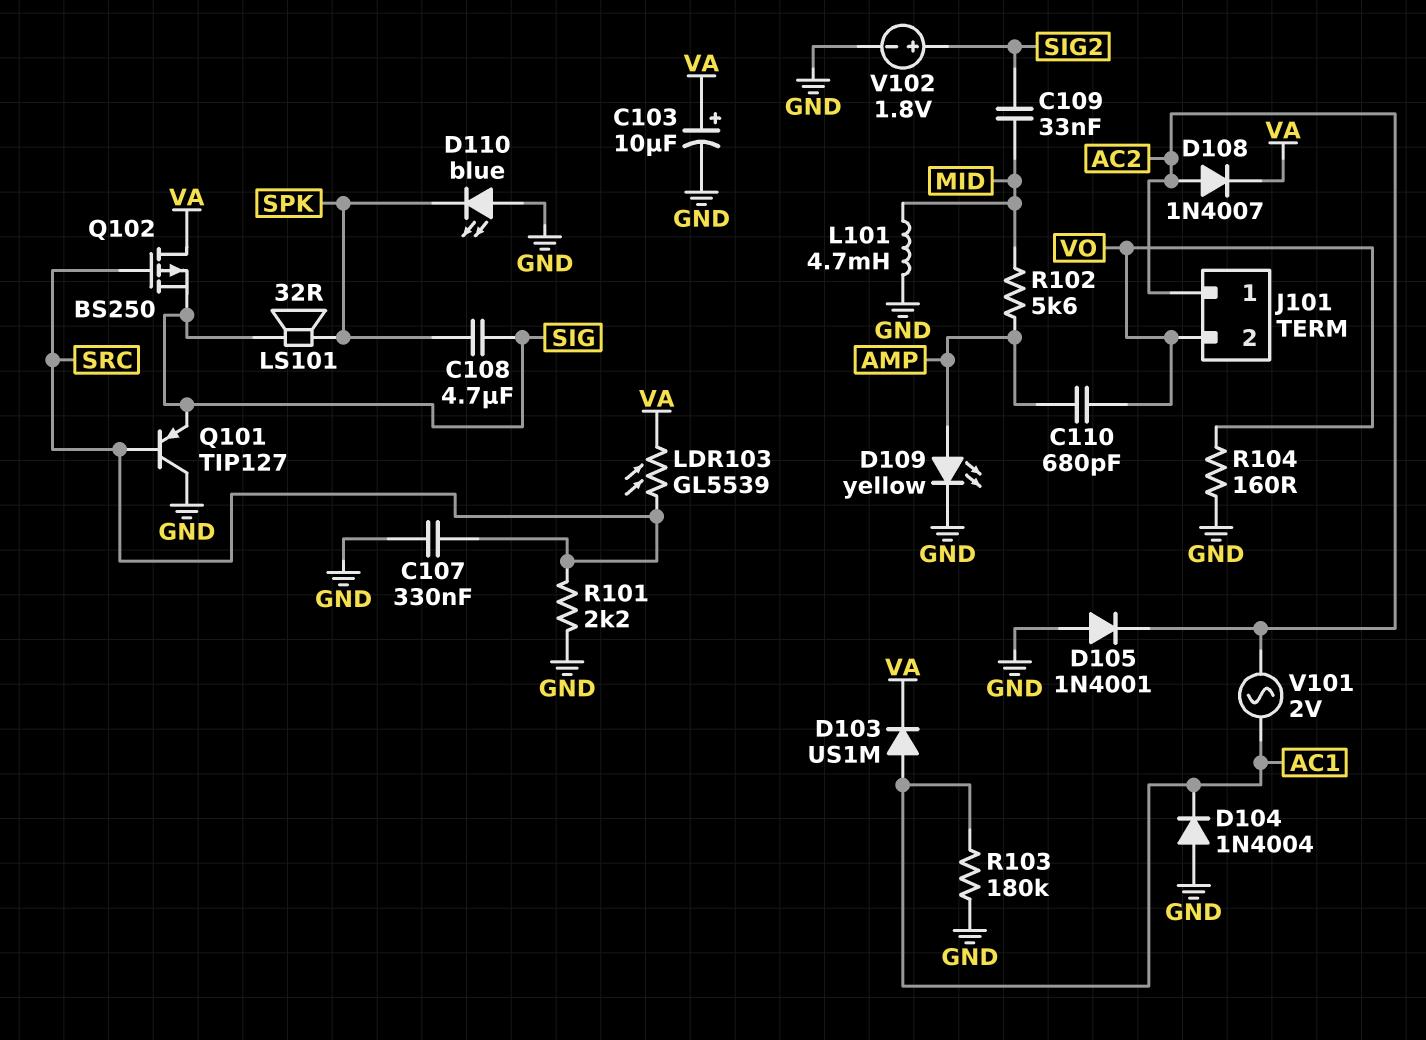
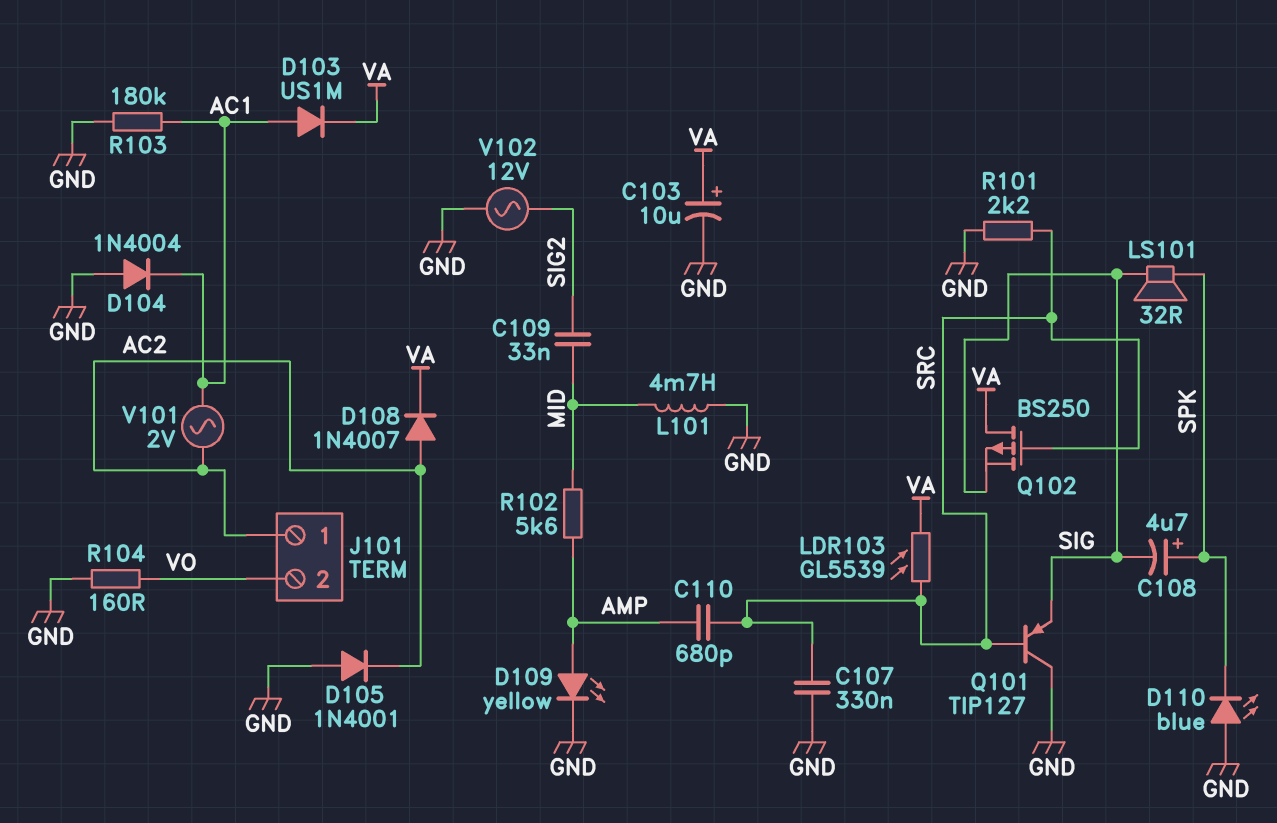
C108: 4.7uF (SIG, SPK) -> 4.7uF (plus SPK, minus SIG)
C110: 680pF (AMP, VO) -> 680pF (AMP, SRC)
V102: 1.8V (plus SIG2, minus GND) -> AC 12V (GND, SIG2)

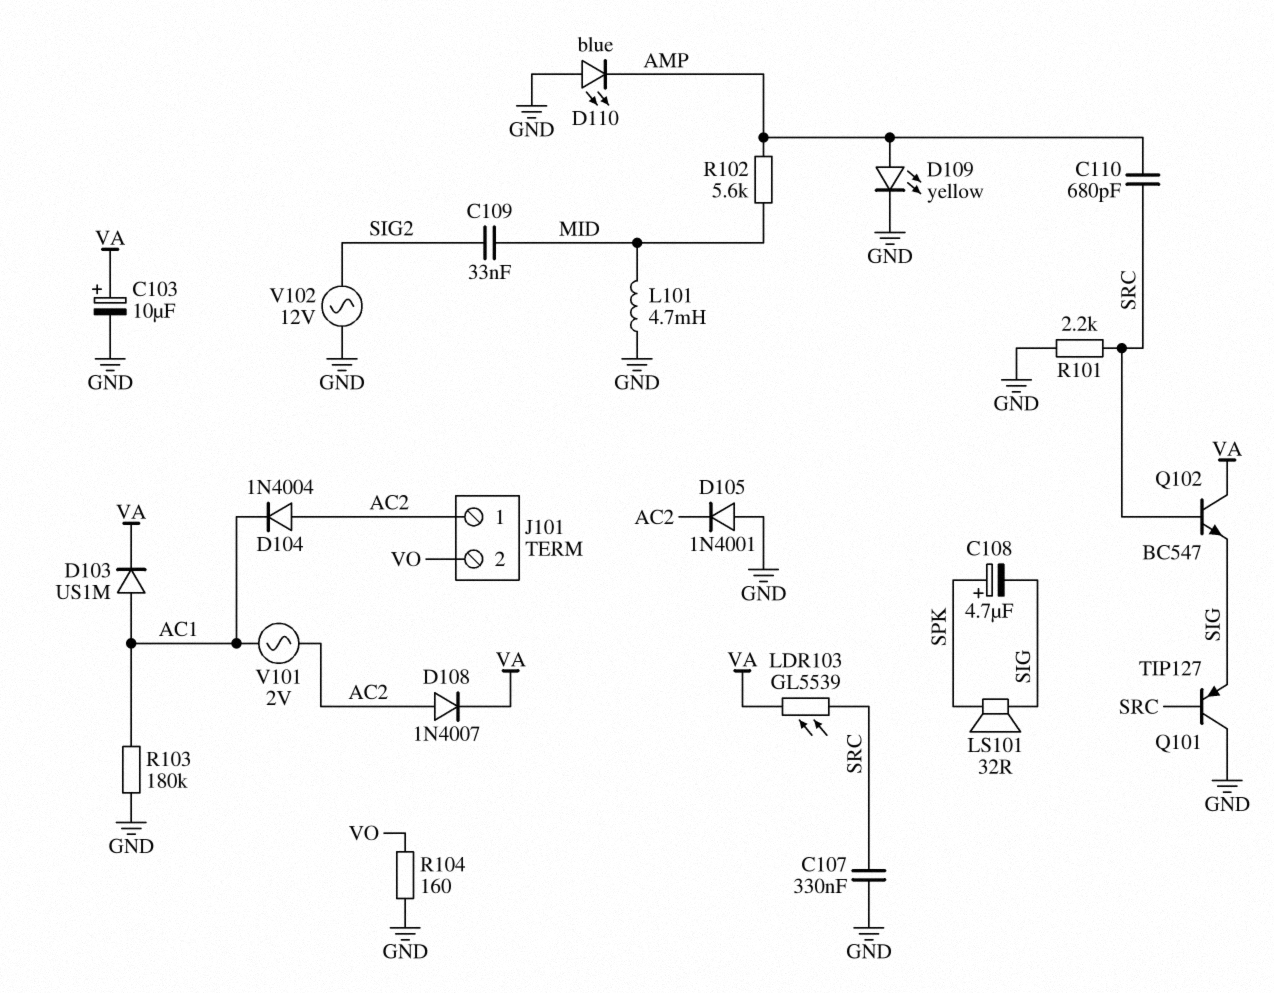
D104: diode 1N4004 (A GND, K AC1) -> diode 1N4004 (A AC2, K AC1)
D110: LED blue (A GND, K SPK) -> LED blue (A GND, K AMP)
Q102: PMOS BS250 (G SRC, D VA, S SIG) -> NPN BC547 (B SRC, C VA, E SIG)

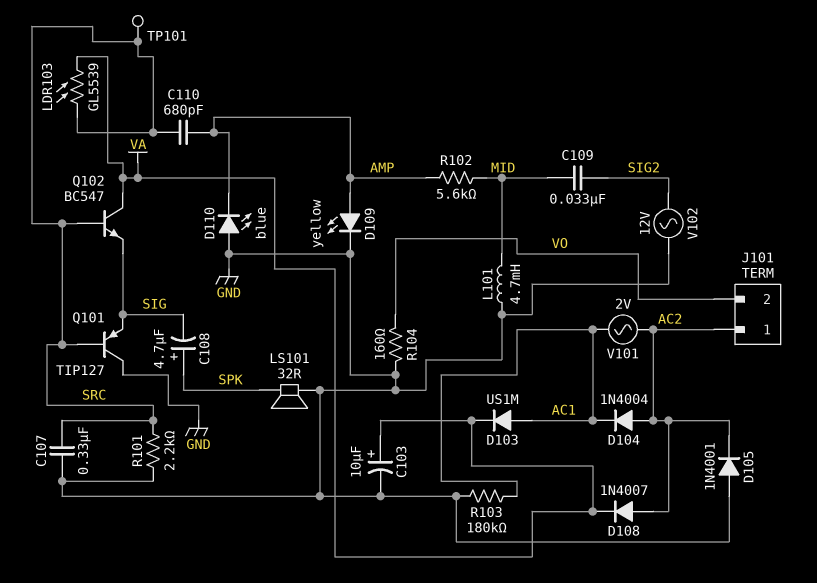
LS101: speaker 32R (SIG, SPK) -> speaker 32R (GND, SPK)
TP101: none -> test point (SRC)

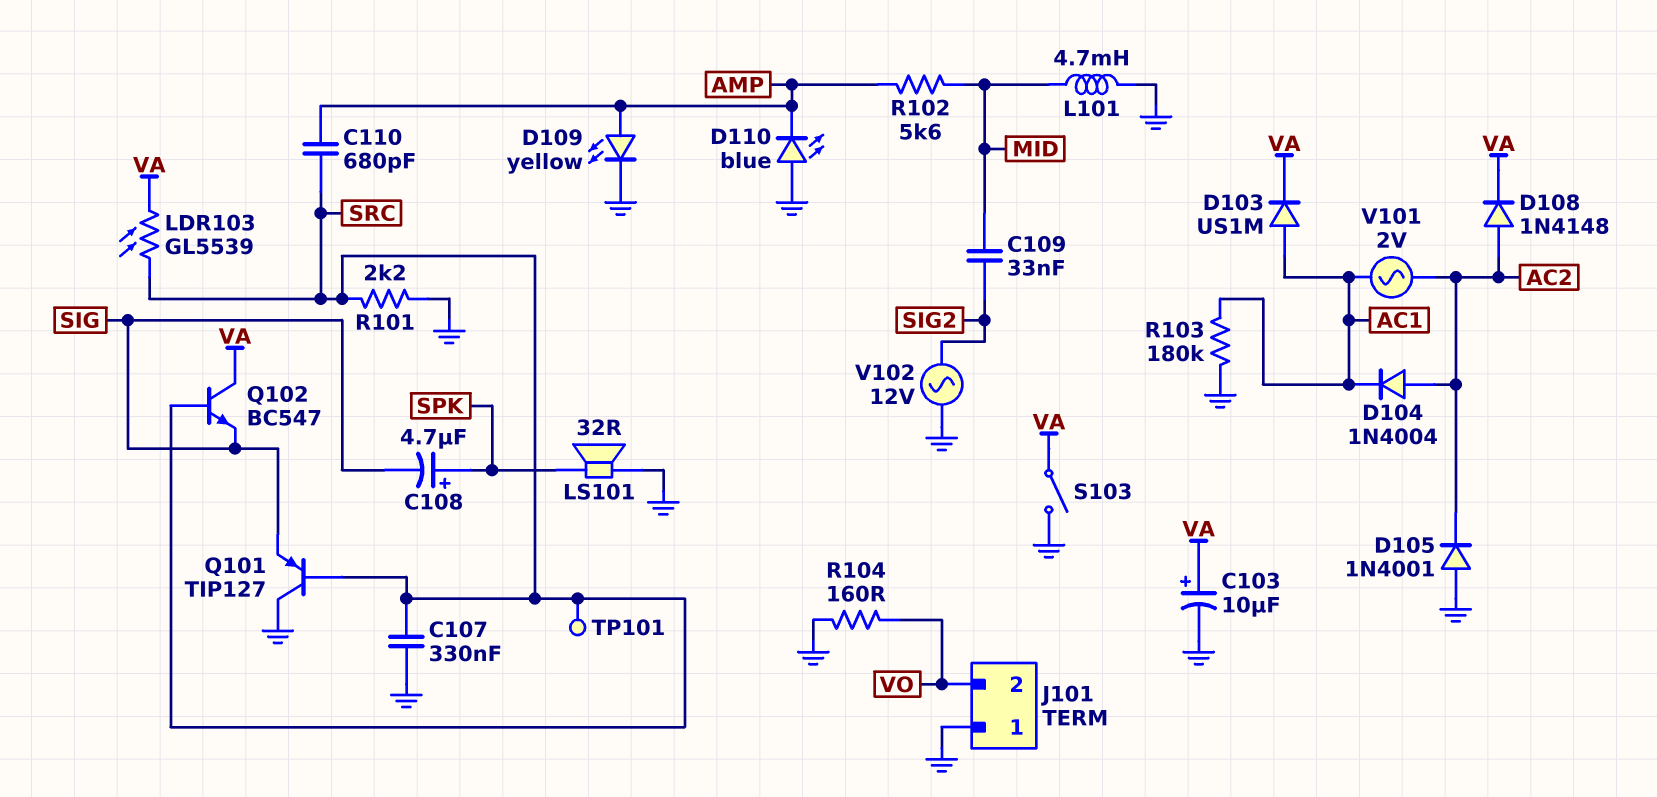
D108: diode 1N4007 (A AC2, K VA) -> diode 1N4148 (A AC2, K VA)
J101 pin 1: AC2 -> GND
S103: none -> switch (GND, VA)

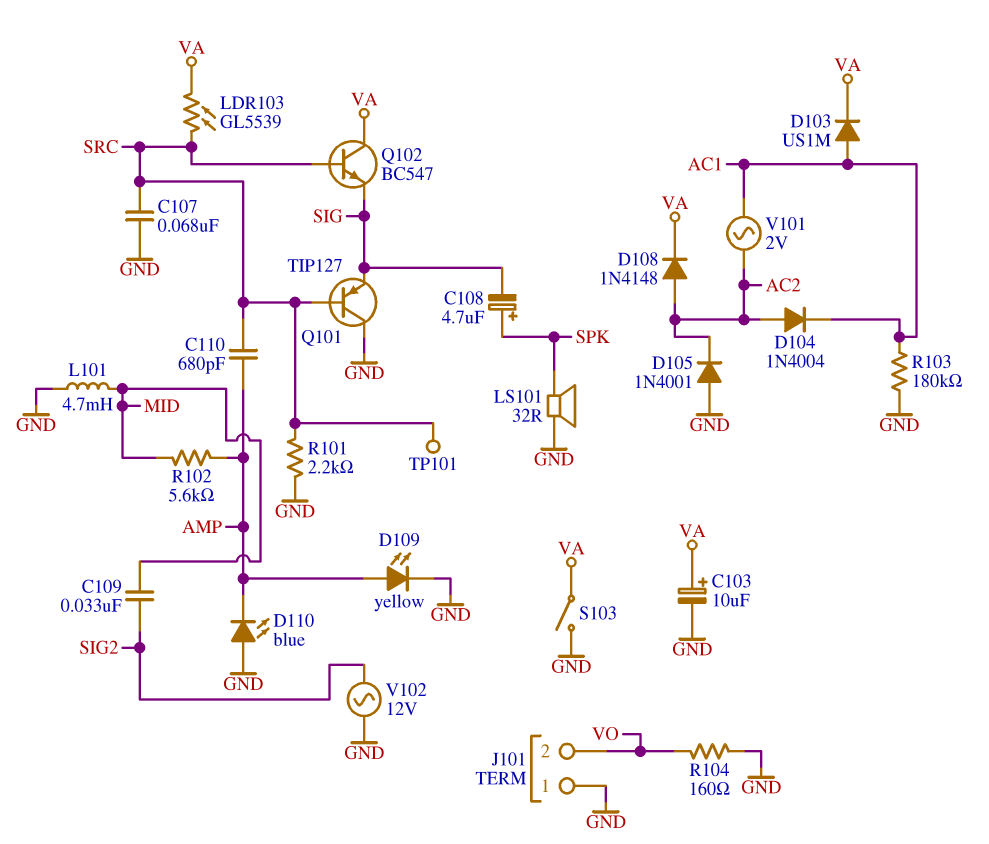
C107: 330nF (GND, SRC) -> 68nF (GND, SRC)

